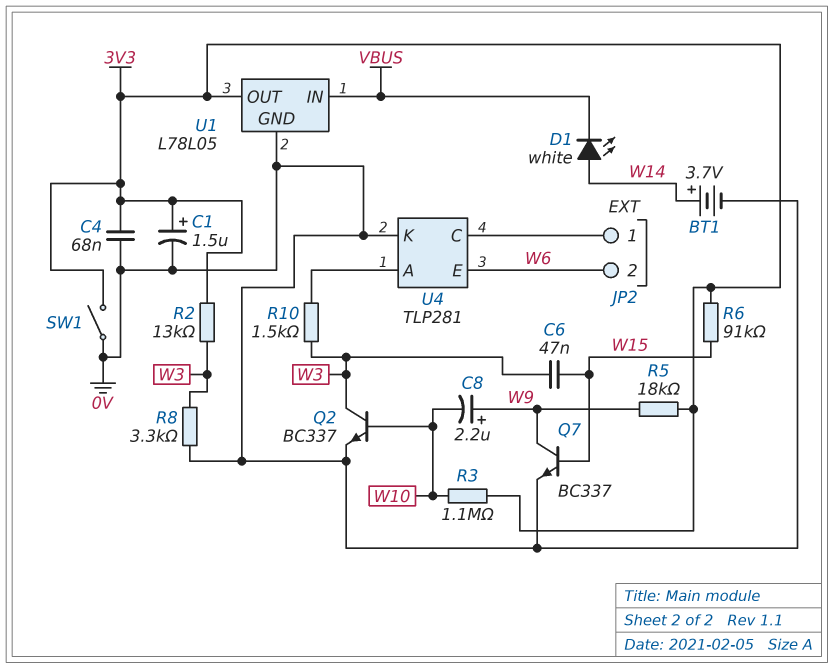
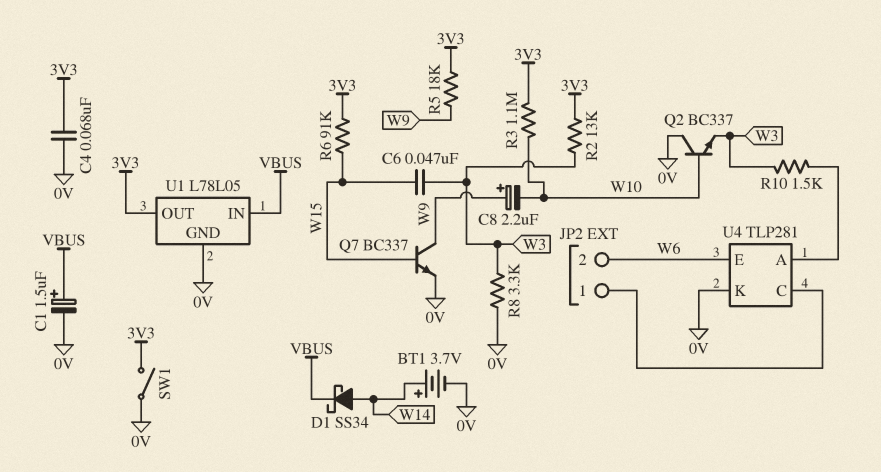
C1: 1.5uF (plus 3V3, minus 0V) -> 1.5uF (plus VBUS, minus 0V)
D1: LED white (A W14, K VBUS) -> schottky SS34 (A W14, K VBUS)
Q2: NPN BC337 (B W10, C W3, E 0V) -> NPN BC337 (B W10, C 0V, E W3)

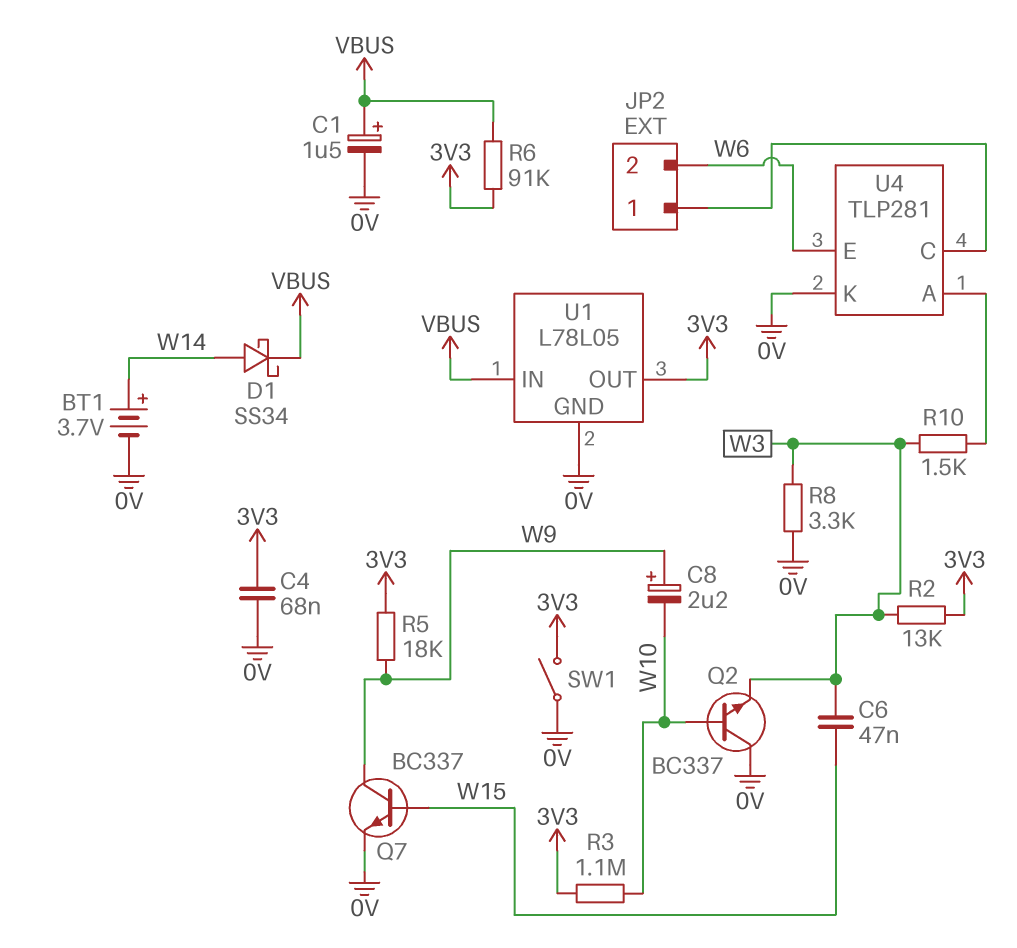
R6: 91k (3V3, W15) -> 91k (3V3, VBUS)

